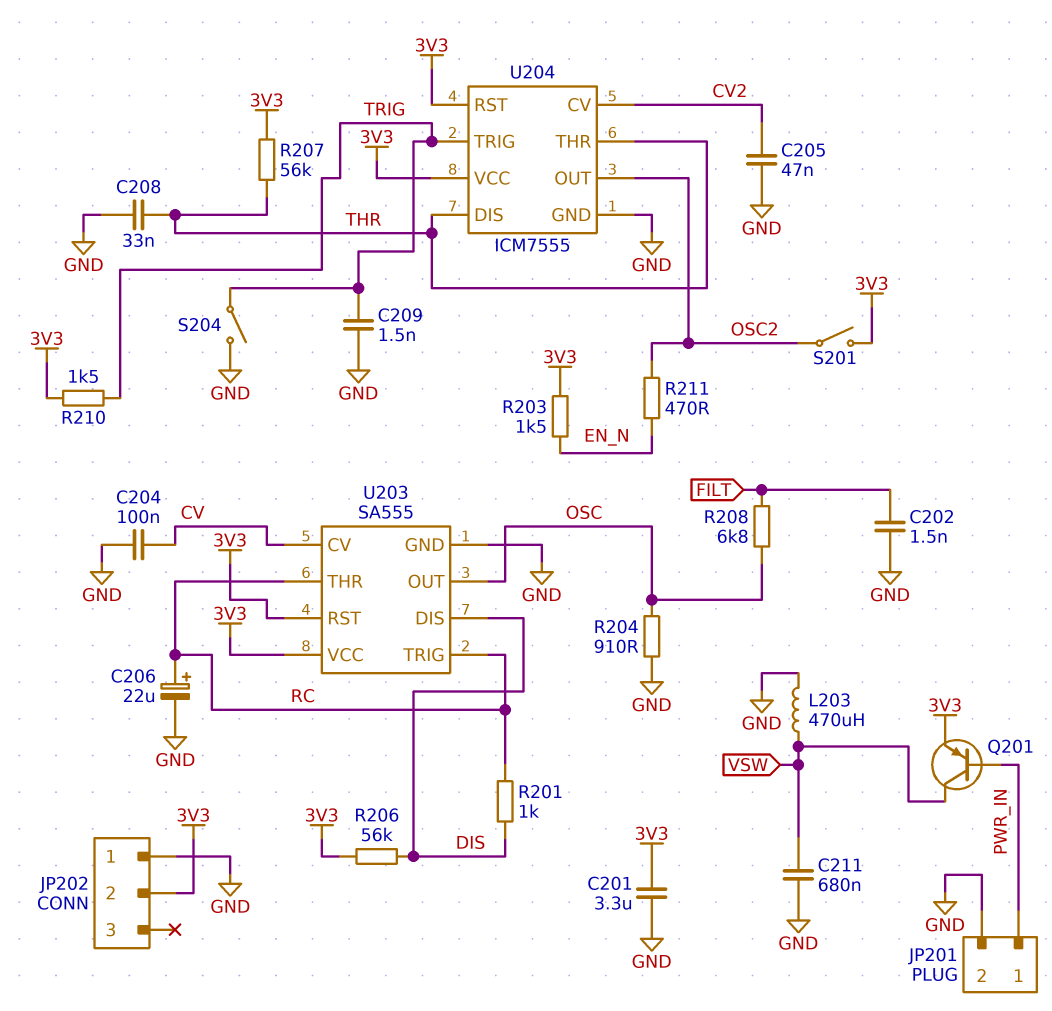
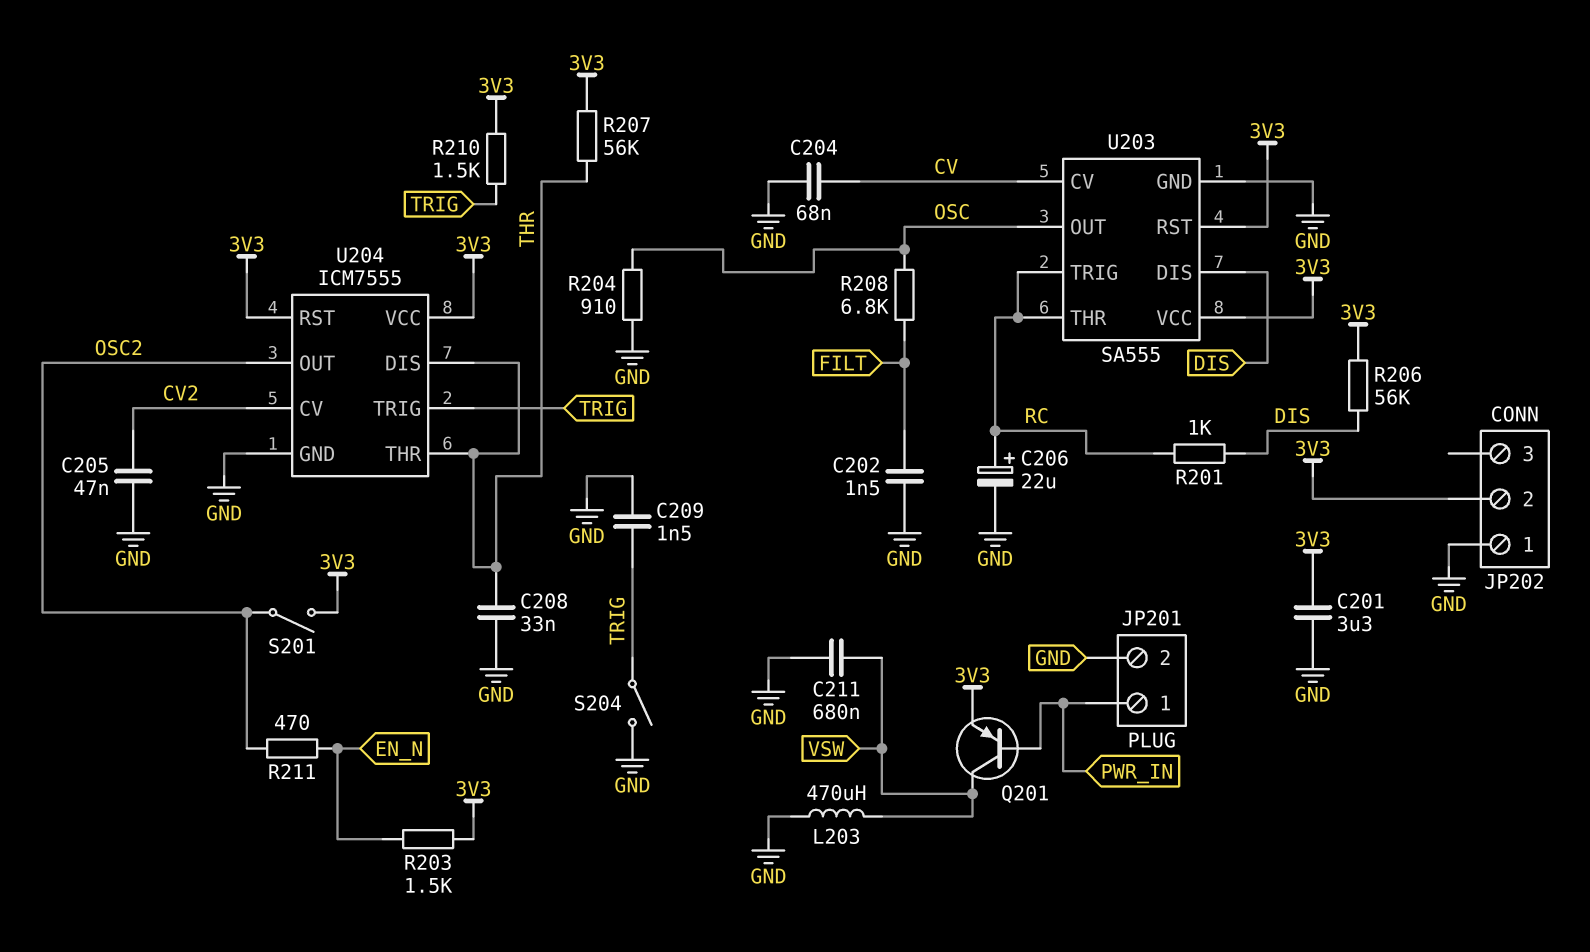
C204: 100nF (CV, GND) -> 68nF (CV, GND)

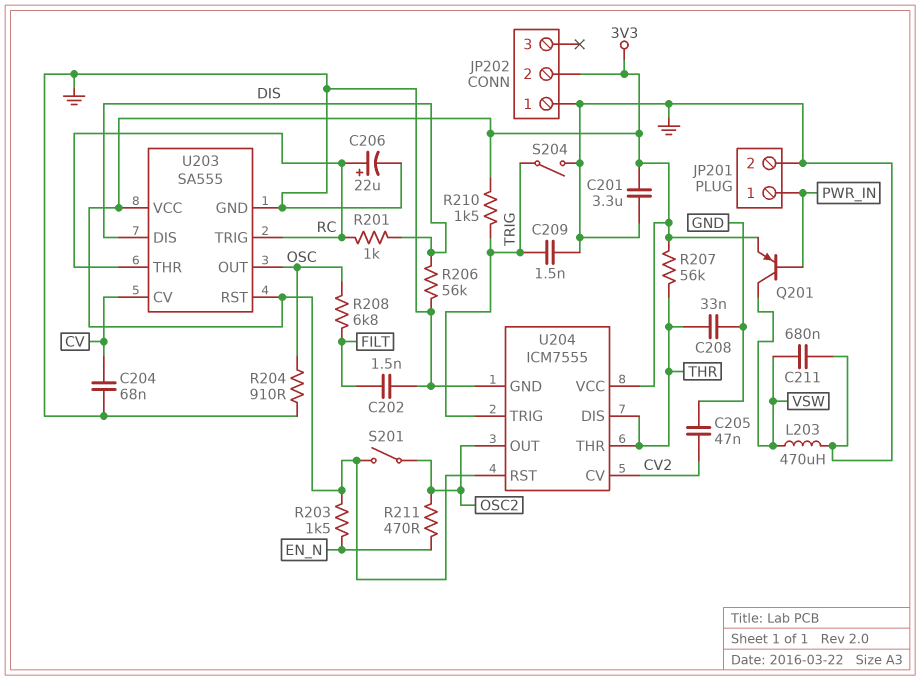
R206: 56k (3V3, DIS) -> 56k (DIS, GND)

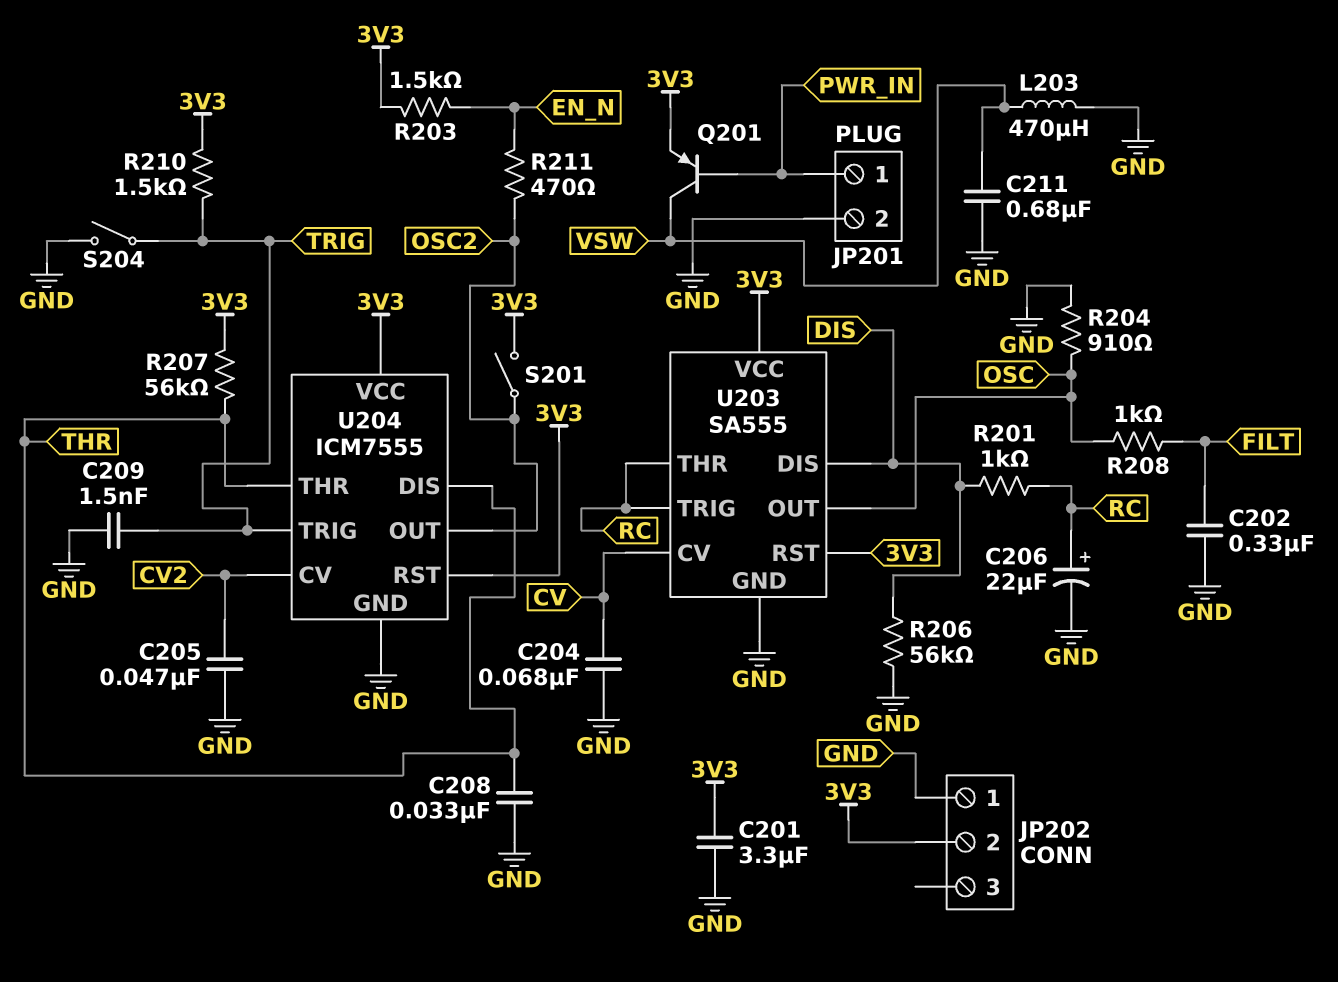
C202: 1.5nF (FILT, GND) -> 330nF (FILT, GND)
R208: 6.8k (FILT, OSC) -> 1k (FILT, OSC)

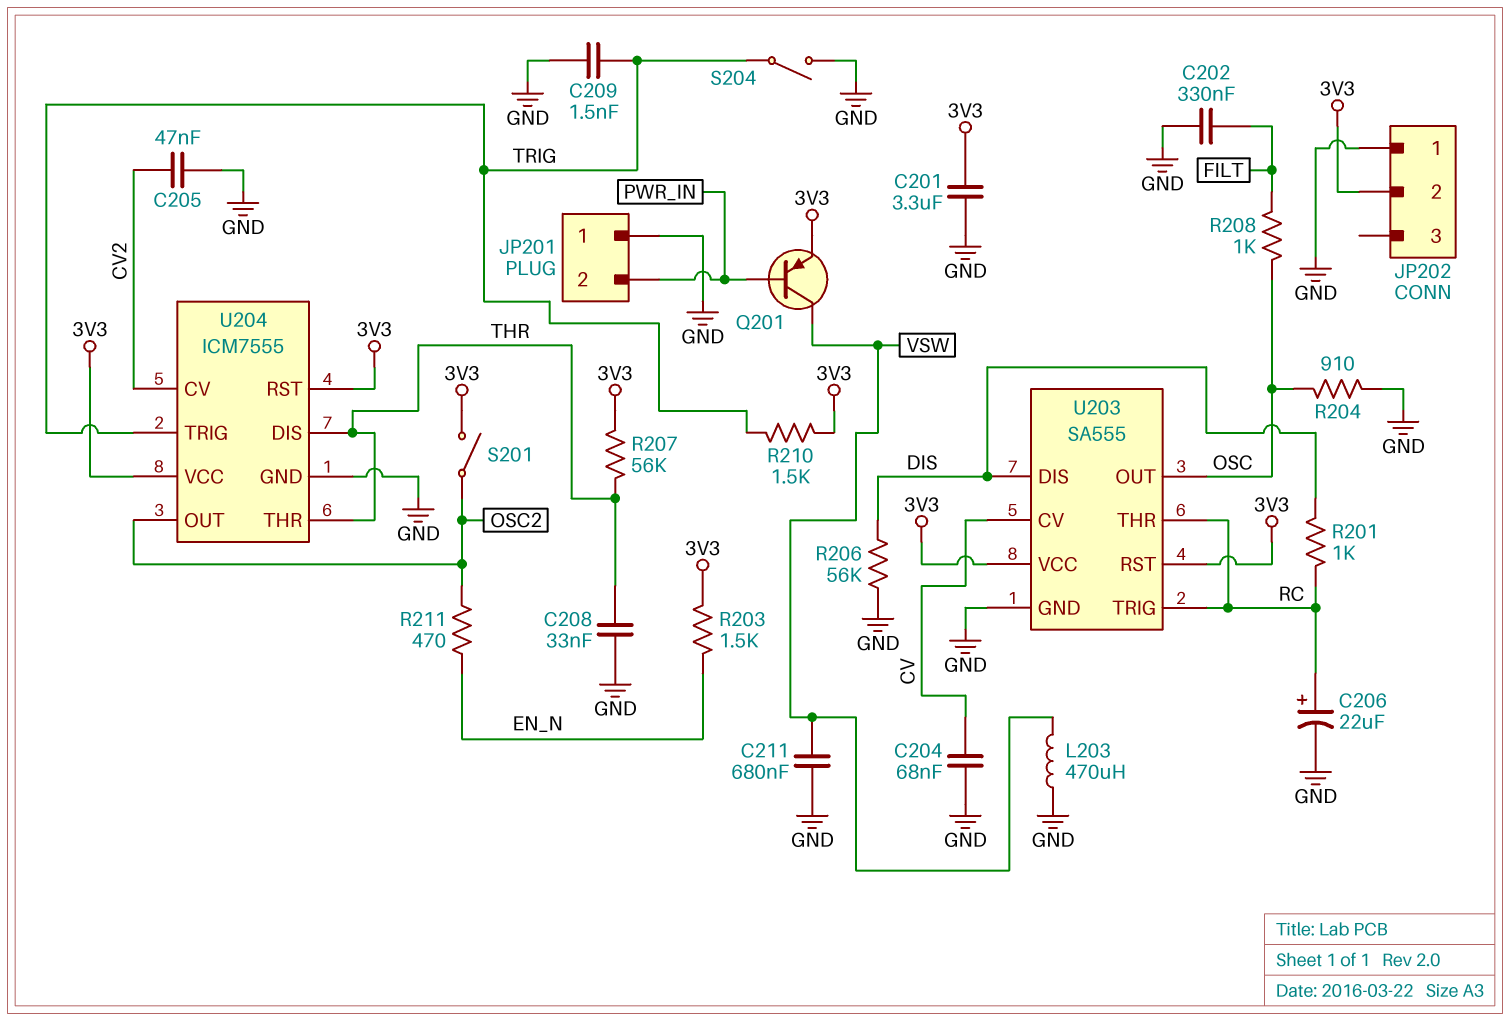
JP201 pin 1: PWR_IN -> GND
JP201 pin 2: GND -> PWR_IN

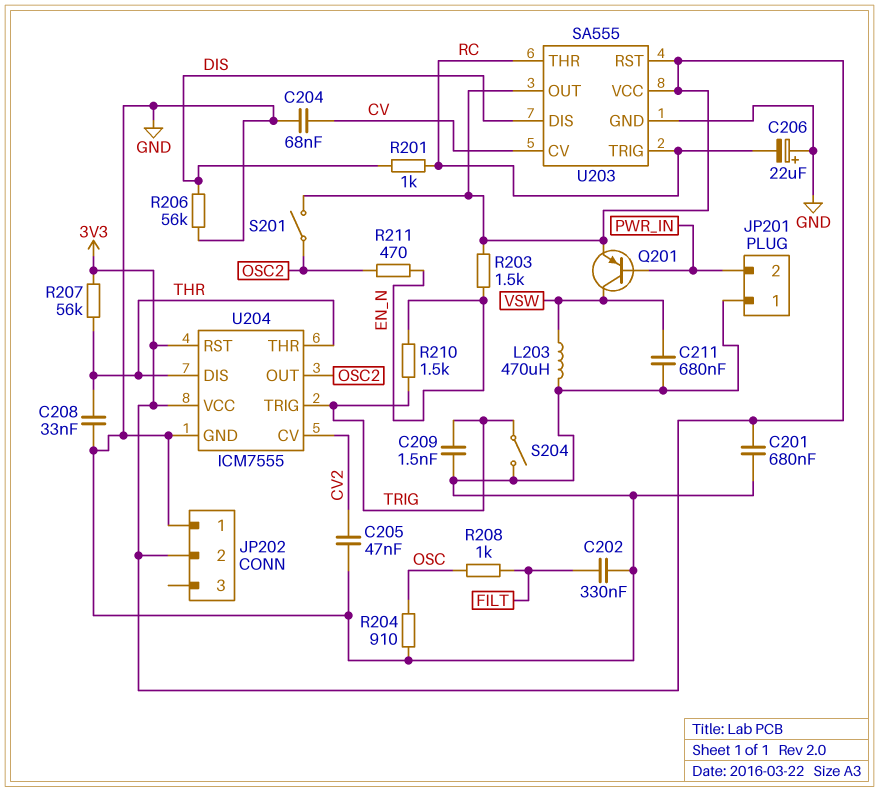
C201: 3.3uF (3V3, GND) -> 680nF (3V3, GND)
C206: 22uF (plus RC, minus GND) -> 22uF (plus GND, minus RC)
R210: 1.5k (3V3, TRIG) -> 1.5k (EN_N, TRIG)
U203 pin OUT: OSC -> 3V3

